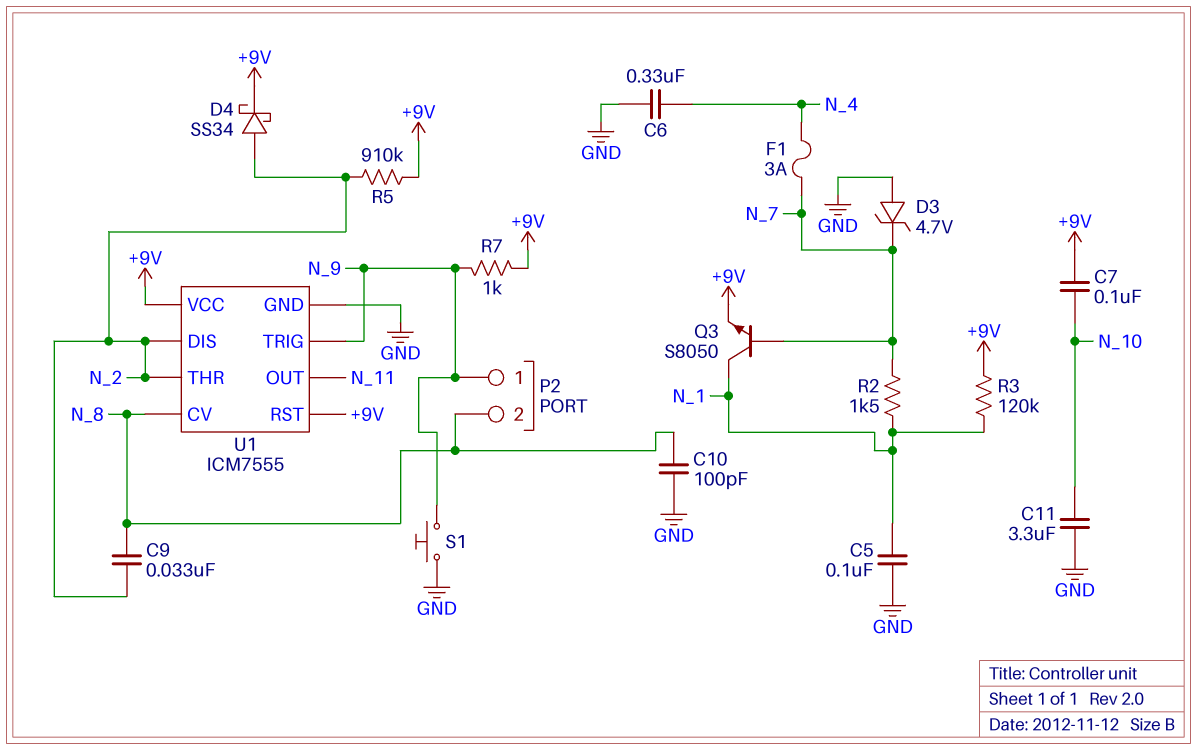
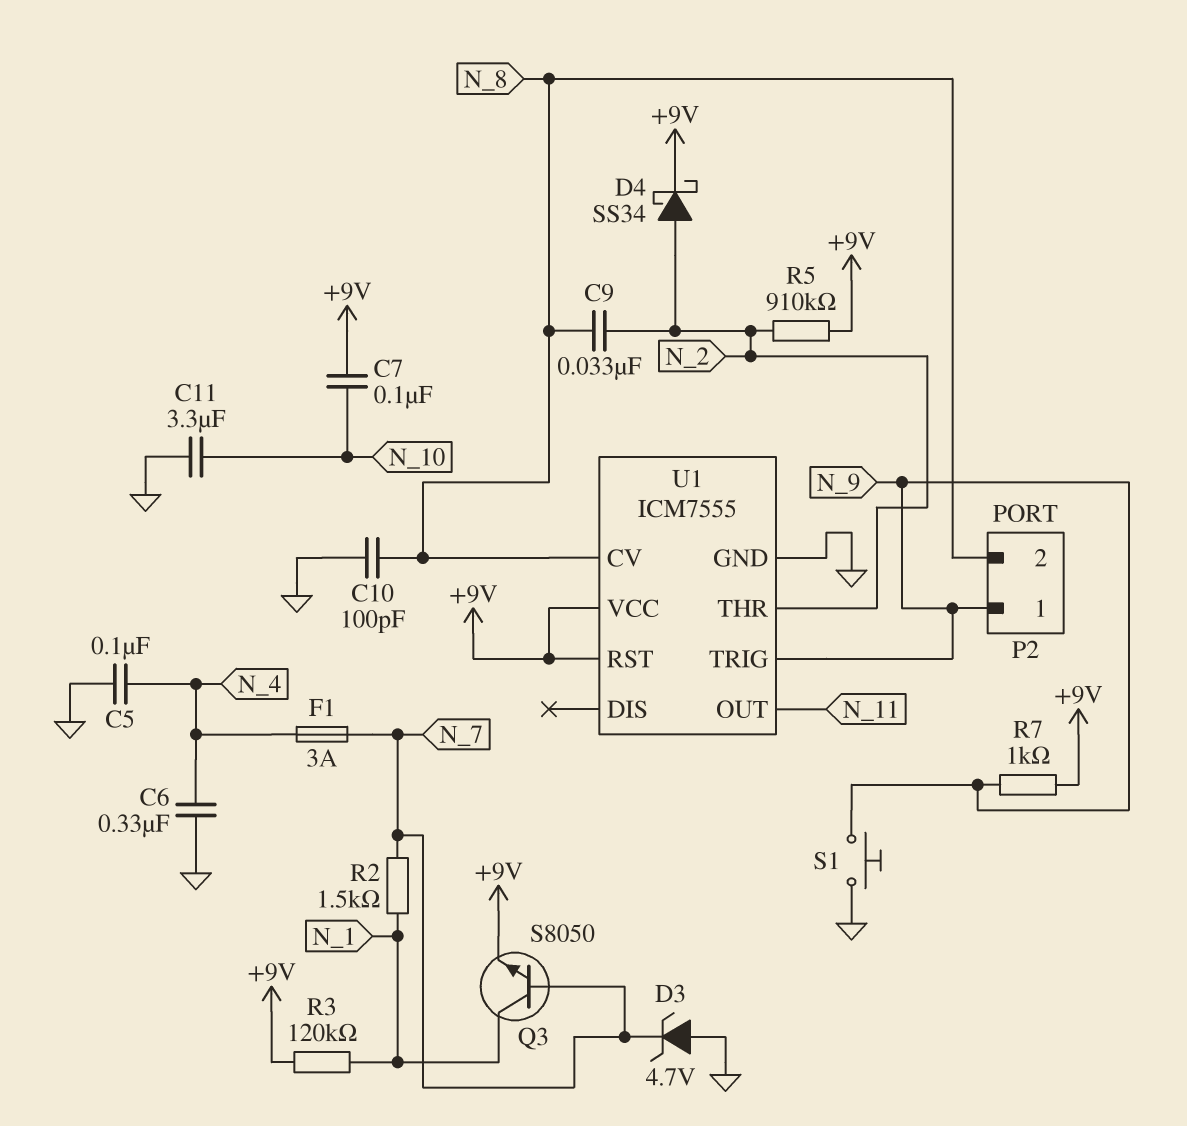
C5: 100nF (GND, N_1) -> 100nF (GND, N_4)
U1 pin DIS: N_2 -> none

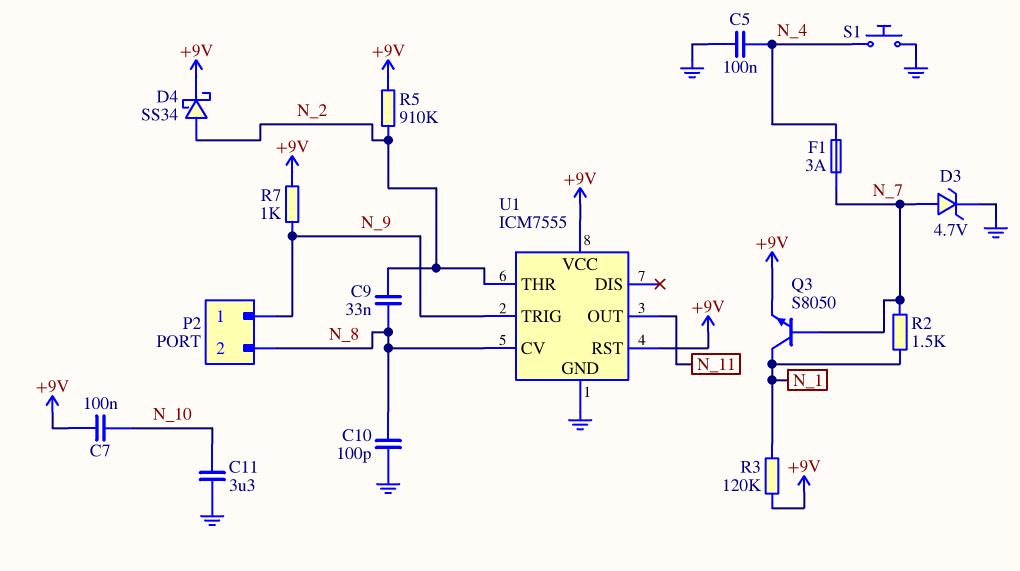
C6: 330nF (GND, N_4) -> none
D3: zener 4.7V (A GND, K N_7) -> zener 4.7V (A N_7, K GND)
S1: button (GND, N_9) -> button (GND, N_4)

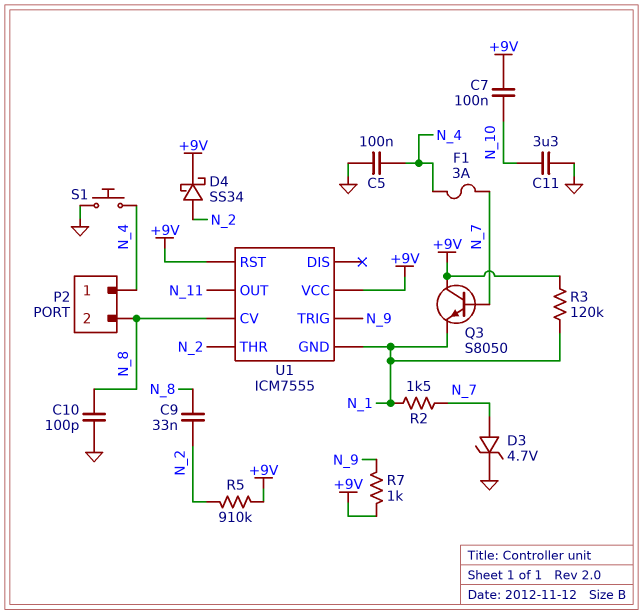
P2 pin 1: N_9 -> N_4
Q3: NPN S8050 (B N_7, C N_1, E +9V) -> NPN S8050 (B N_7, C +9V, E N_1)
U1 pin GND: GND -> N_1

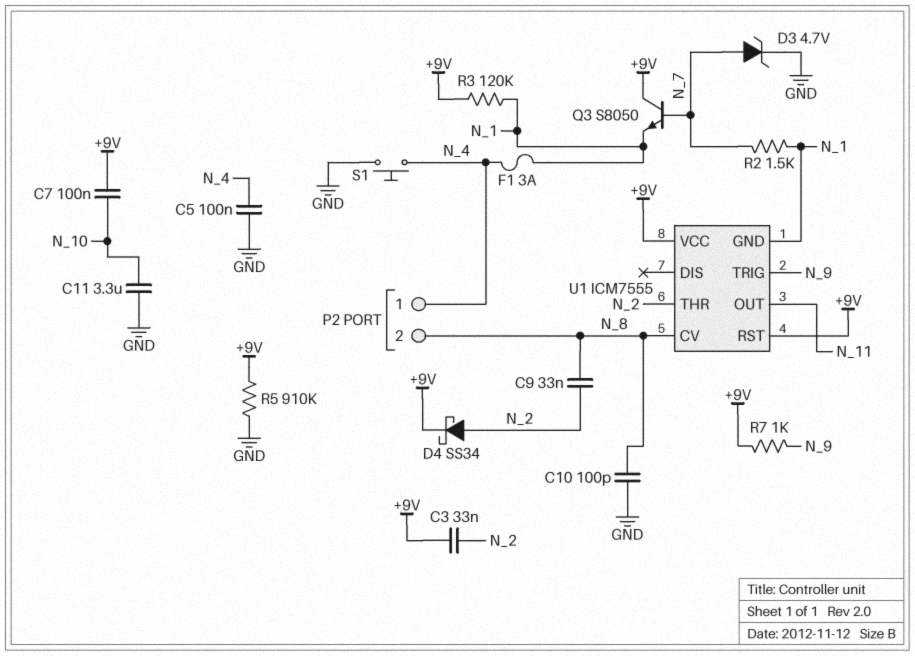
C3: none -> 33nF (+9V, N_2)
F1: 3A (N_4, N_7) -> 3A (N_1, N_4)
R5: 910k (+9V, N_2) -> 910k (+9V, GND)

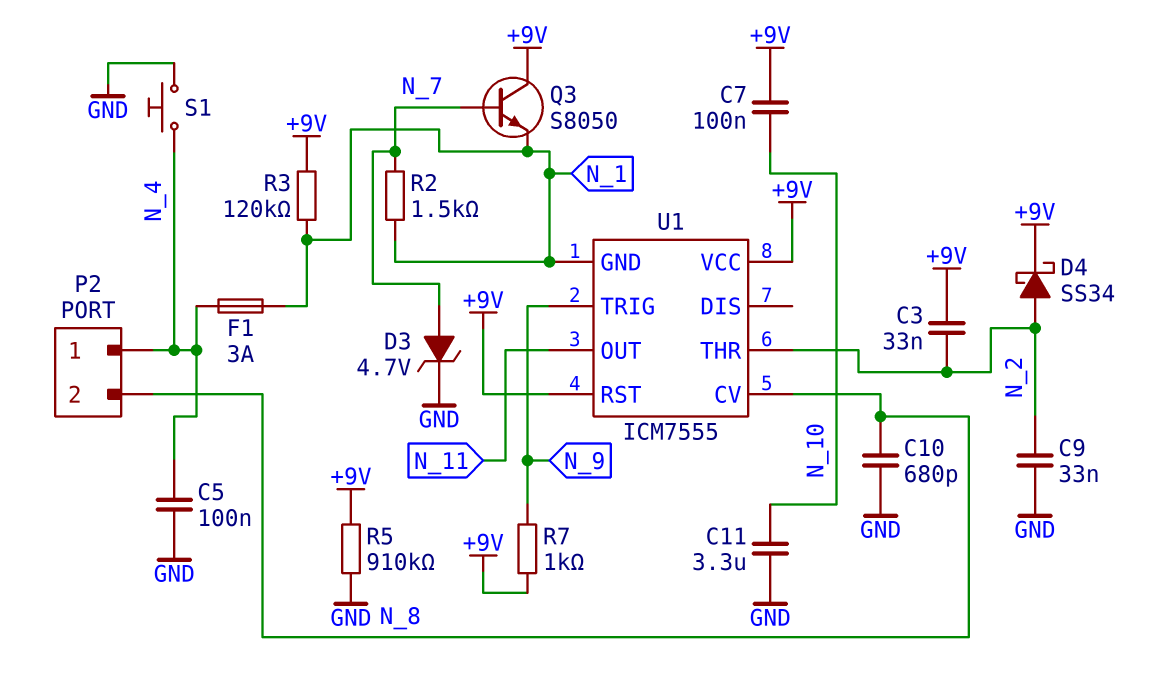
C9: 33nF (N_2, N_8) -> 33nF (GND, N_2)
C10: 100pF (GND, N_8) -> 680pF (GND, N_8)

